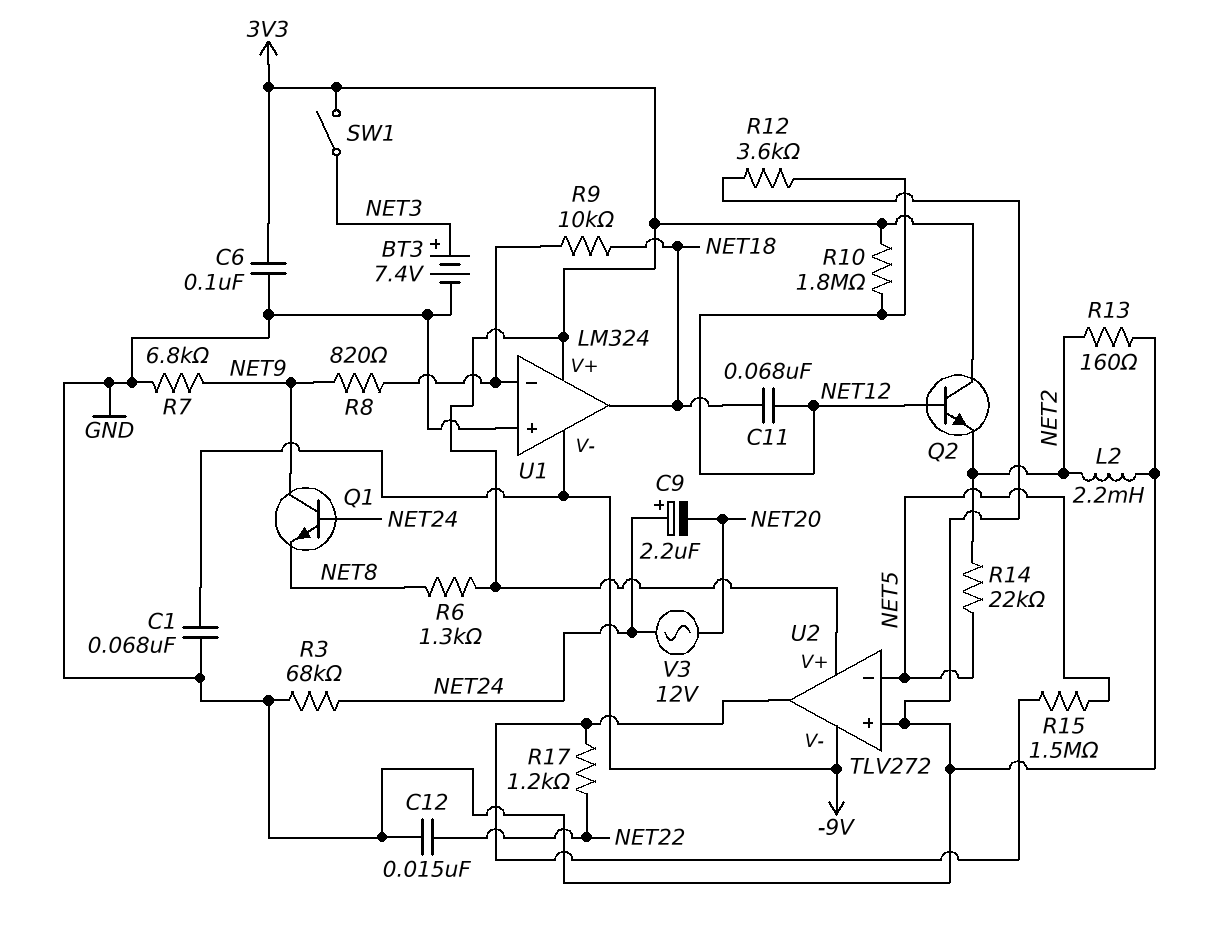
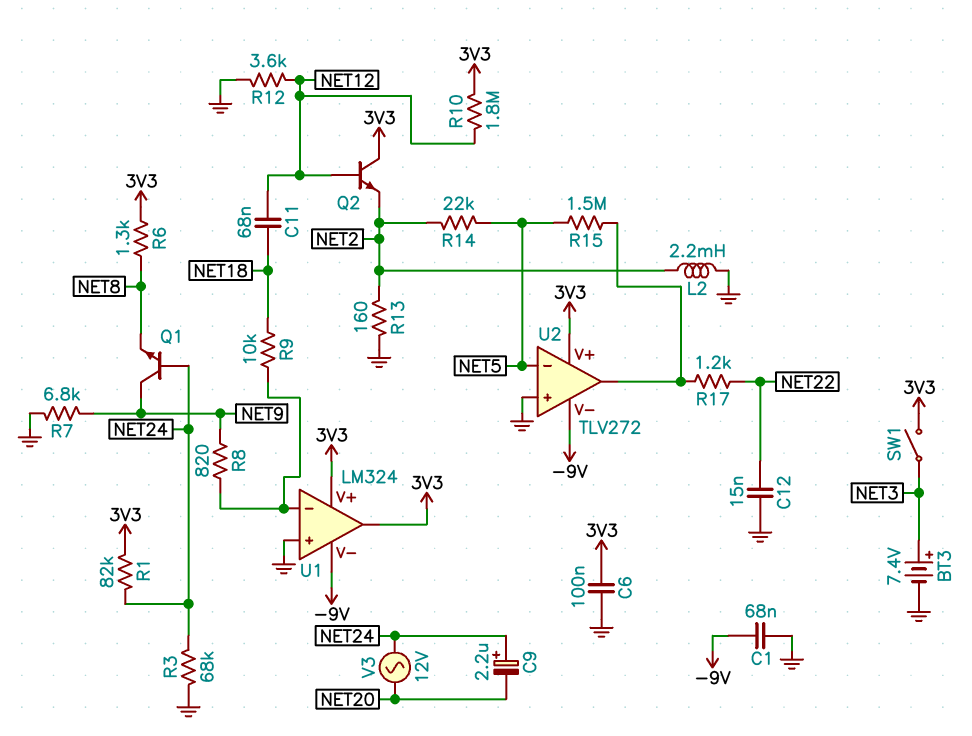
R1: none -> 82k (3V3, NET24)
U1 pin out: NET18 -> 3V3

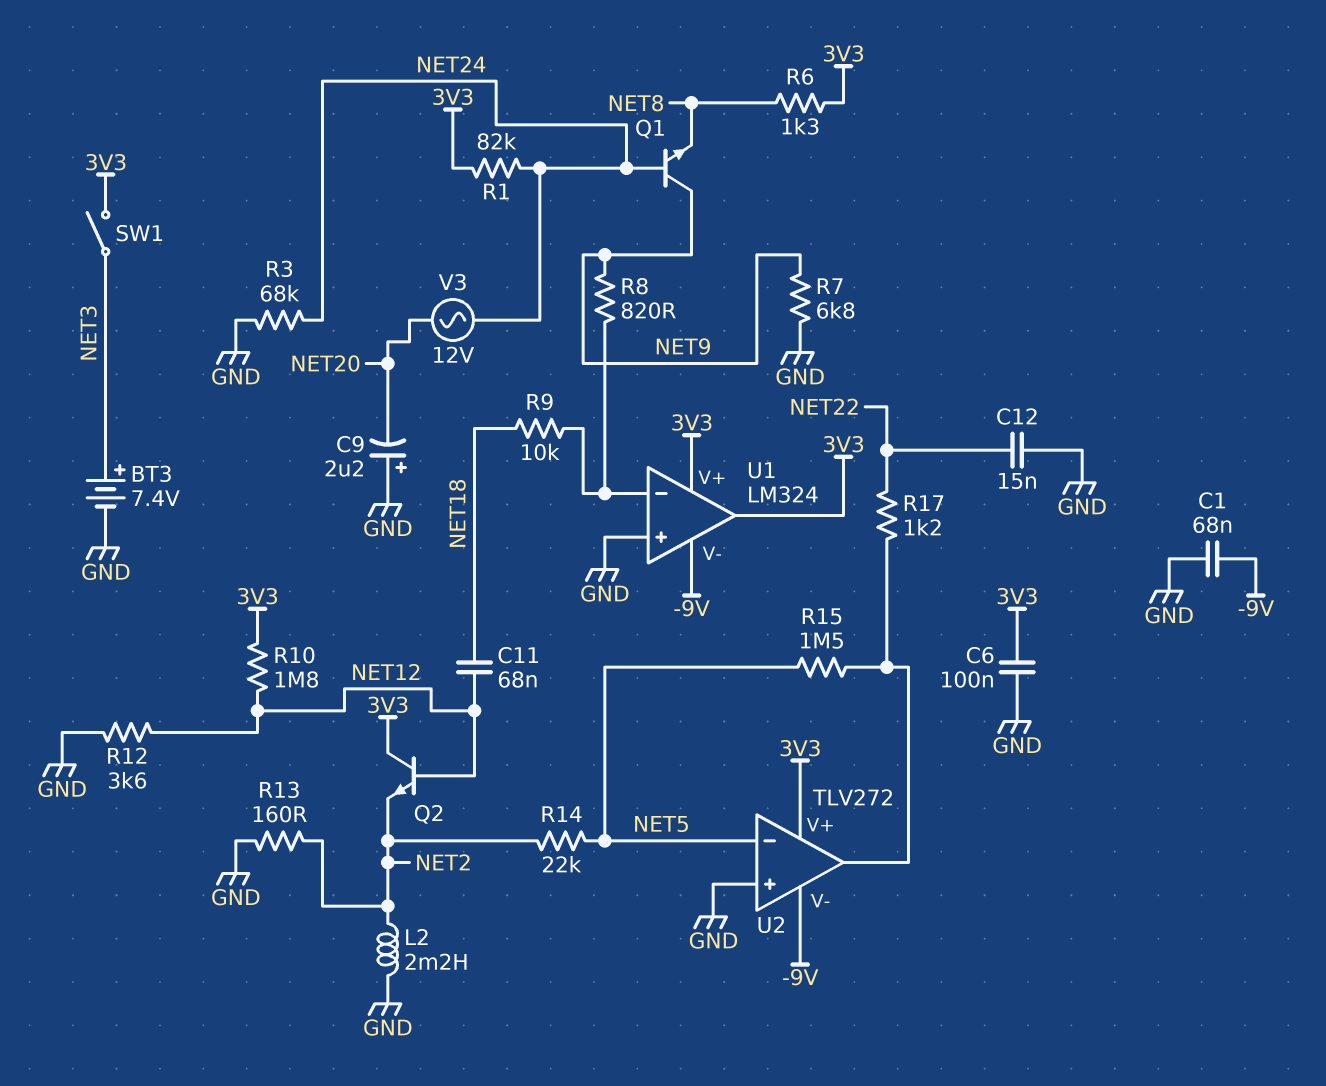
C9: 2.2uF (plus NET24, minus NET20) -> 2.2uF (plus GND, minus NET20)

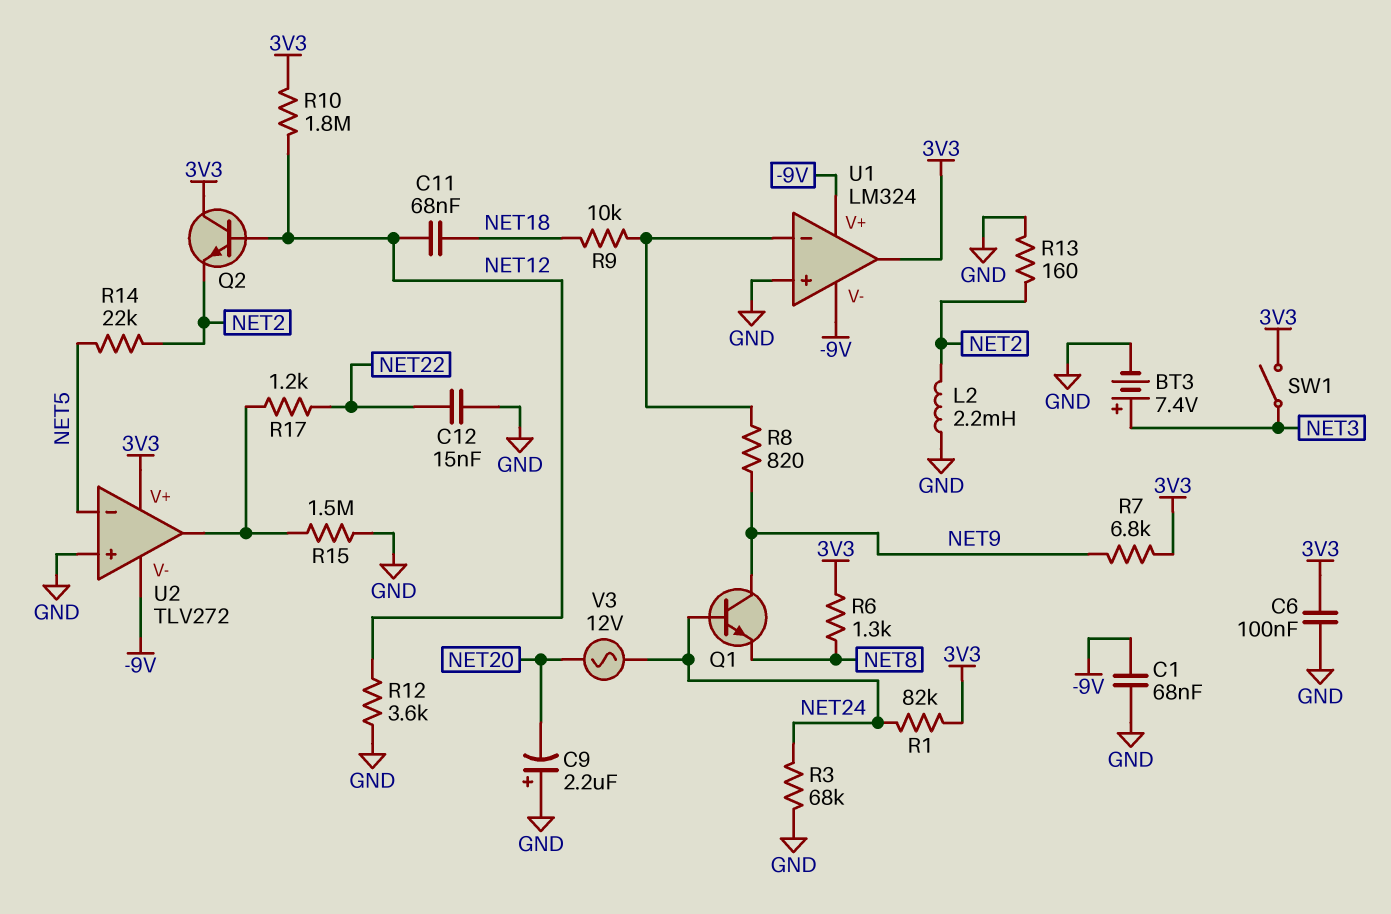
R7: 6.8k (GND, NET9) -> 6.8k (3V3, NET9)
R15: 1.5M (NET5, U2/out) -> 1.5M (GND, U2/out)
U1 pin V+: 3V3 -> -9V

